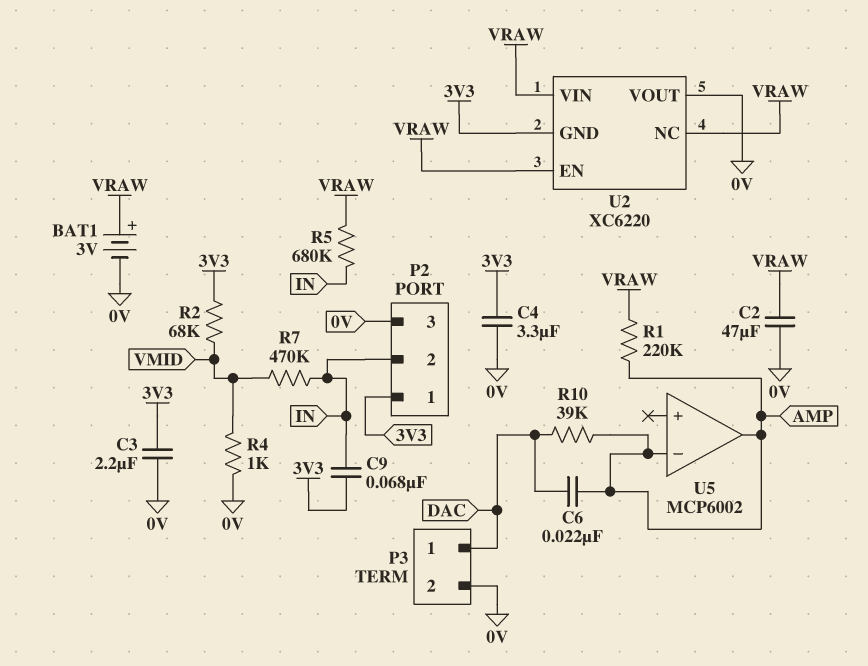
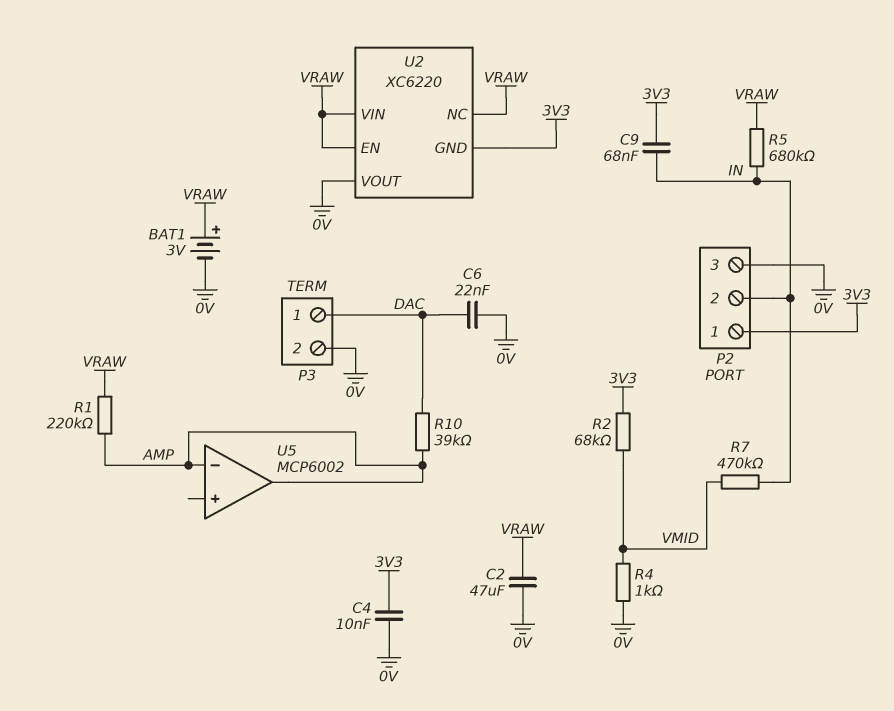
C3: 2.2uF (0V, 3V3) -> none
C4: 3.3uF (0V, 3V3) -> 10nF (0V, 3V3)
C6: 22nF (AMP, DAC) -> 22nF (0V, DAC)

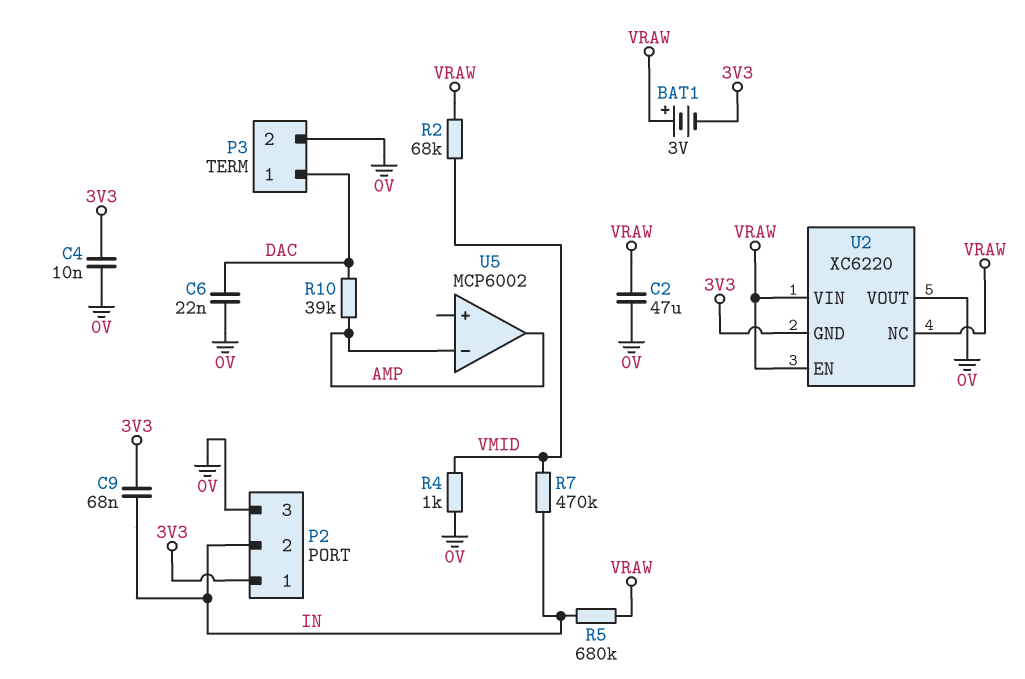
BAT1: 3V (plus VRAW, minus 0V) -> 3V (plus VRAW, minus 3V3)
R1: 220k (AMP, VRAW) -> none
R2: 68k (3V3, VMID) -> 68k (VMID, VRAW)

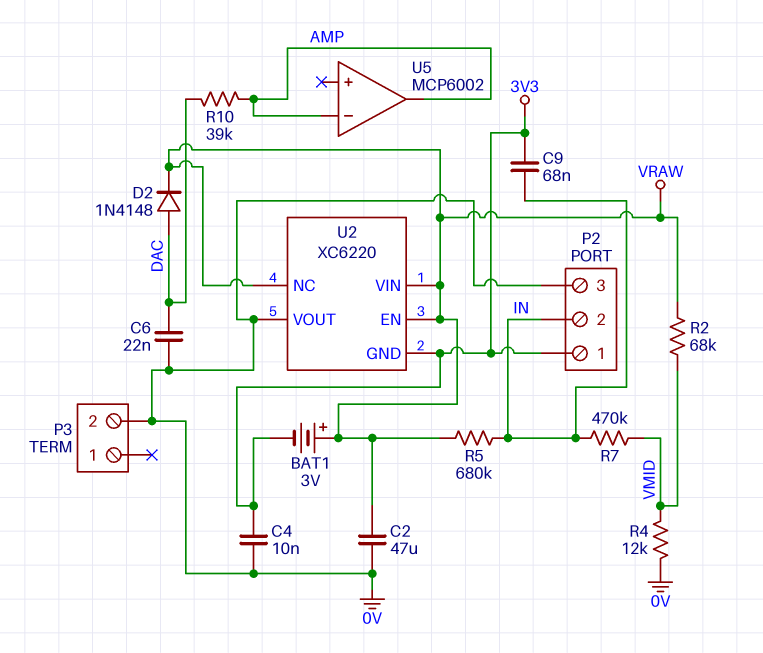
D2: none -> diode 1N4148 (A DAC, K VRAW)
P3 pin 1: DAC -> none
R4: 1k (0V, VMID) -> 12k (0V, VMID)

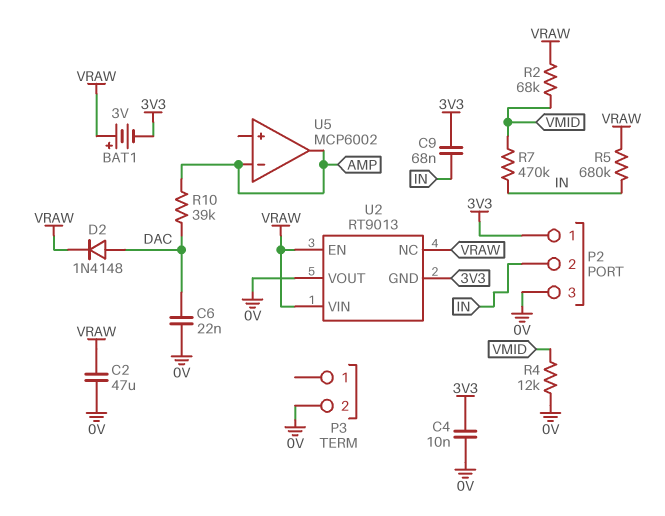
U2: XC6220 -> RT9013

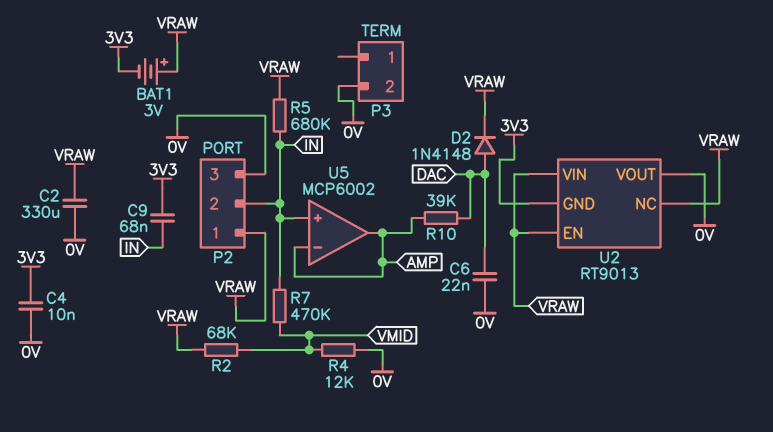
C2: 47uF (0V, VRAW) -> 330uF (0V, VRAW)
P2 pin 1: 3V3 -> VRAW
U5 pin in+: none -> IN

